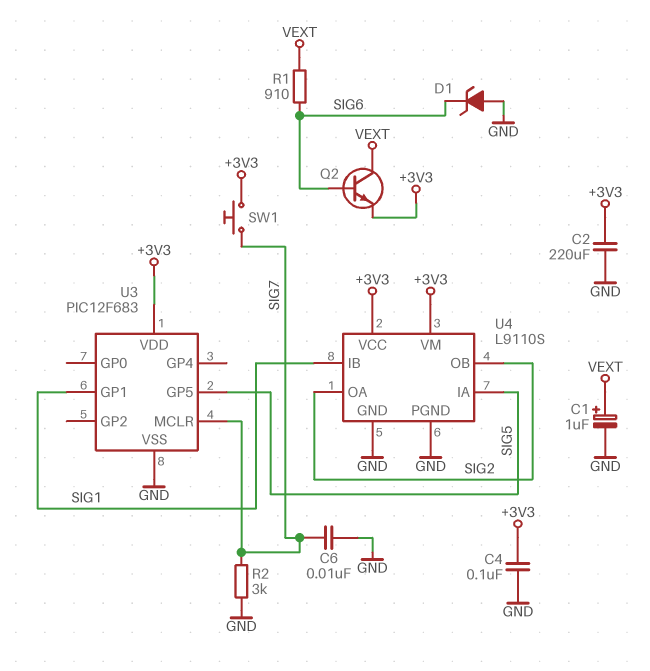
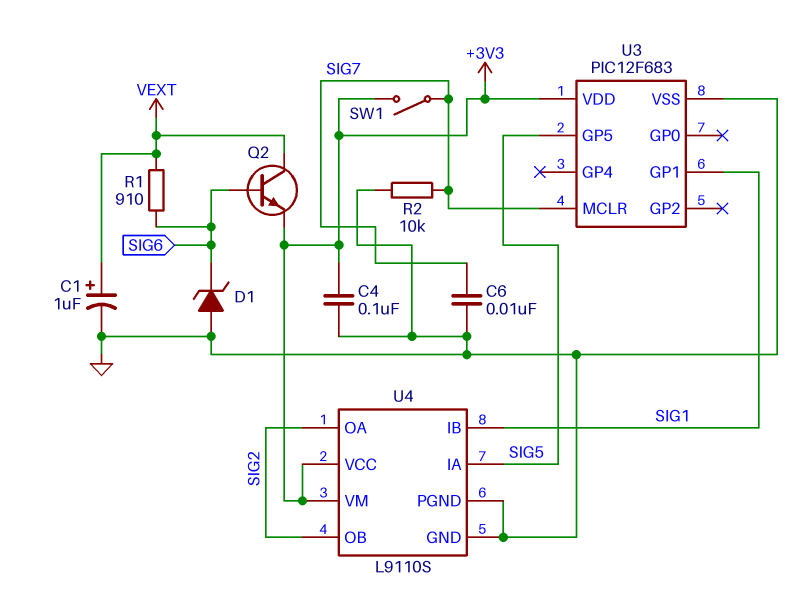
C2: 220uF (+3V3, GND) -> none
R2: 3k (GND, SIG7) -> 10k (GND, SIG7)
SW1: button (+3V3, SIG7) -> switch (+3V3, SIG7)

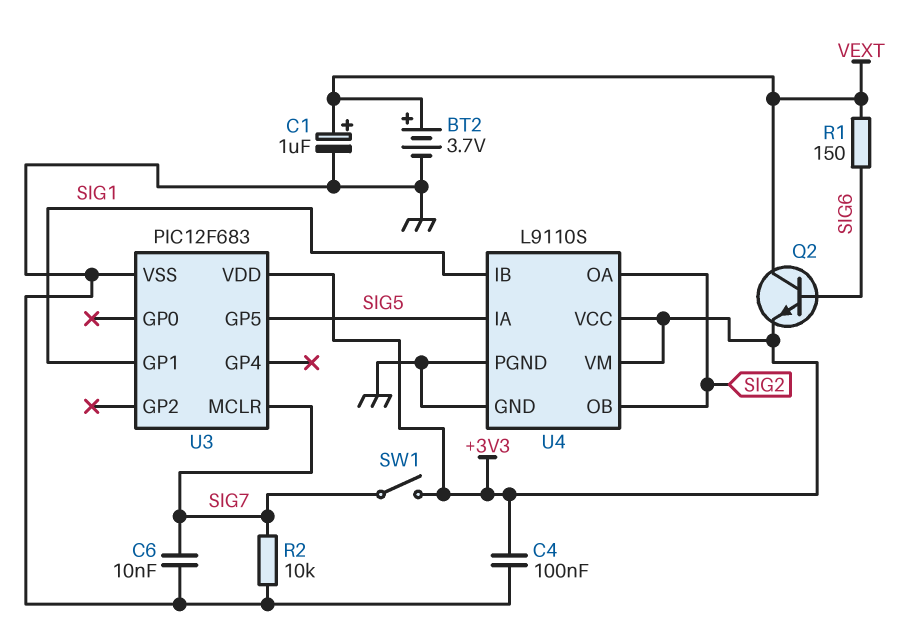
BT2: none -> 3.7V (plus VEXT, minus GND)
D1: zener (A GND, K SIG6) -> none
R1: 910 (SIG6, VEXT) -> 150 (SIG6, VEXT)

